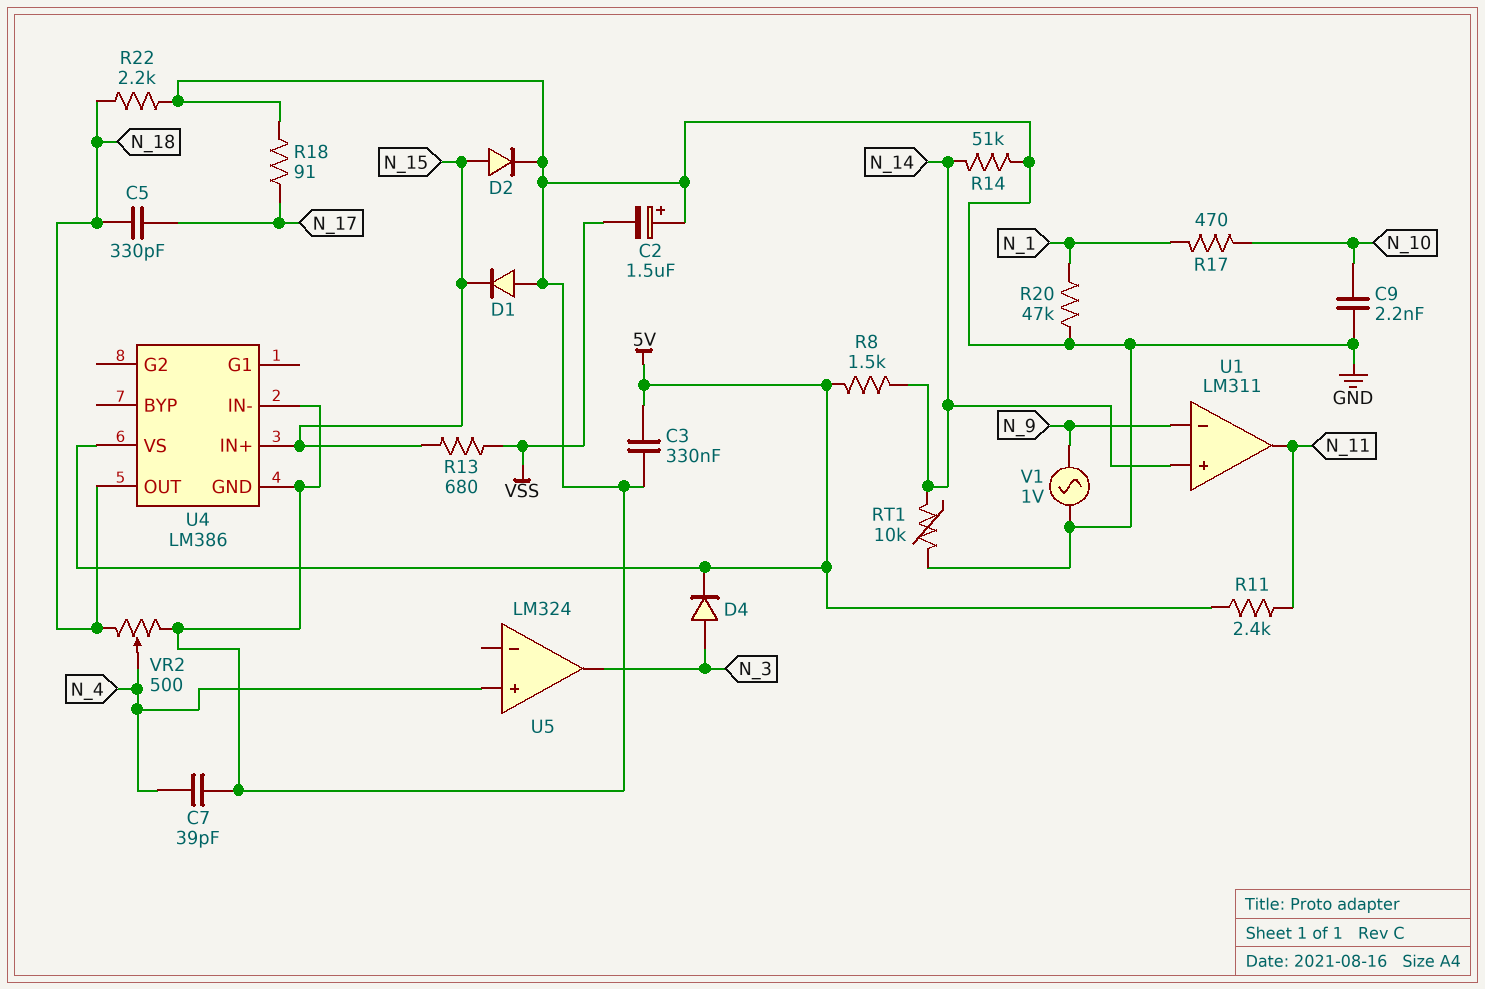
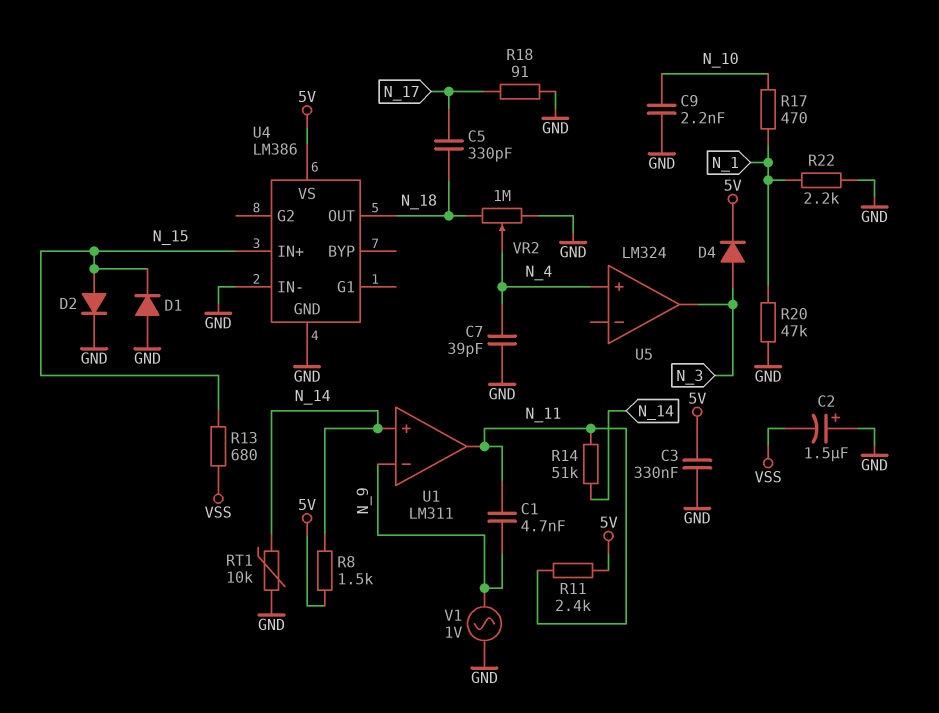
C1: none -> 4.7nF (N_9, N_11)
R14: 51k (GND, N_14) -> 51k (N_11, N_14)
R22: 2.2k (GND, N_18) -> 2.2k (GND, N_1)
VR2: 500 (GND, N_18, wiper N_4) -> 1M (GND, N_18, wiper N_4)

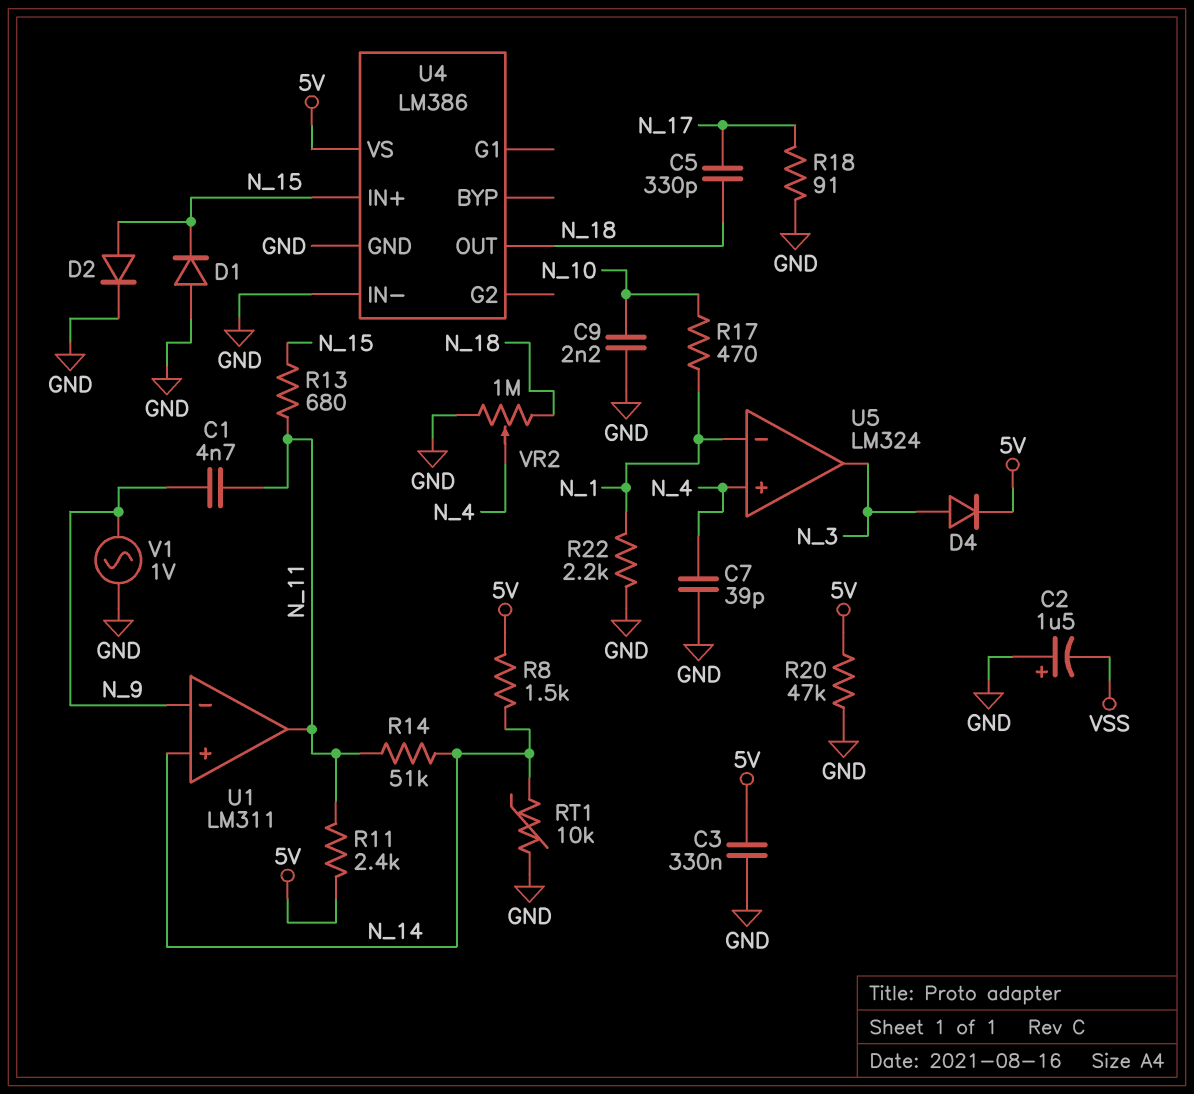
R13: 680 (N_15, VSS) -> 680 (N_11, N_15)
R20: 47k (GND, N_1) -> 47k (5V, GND)
U5 pin in-: none -> N_1

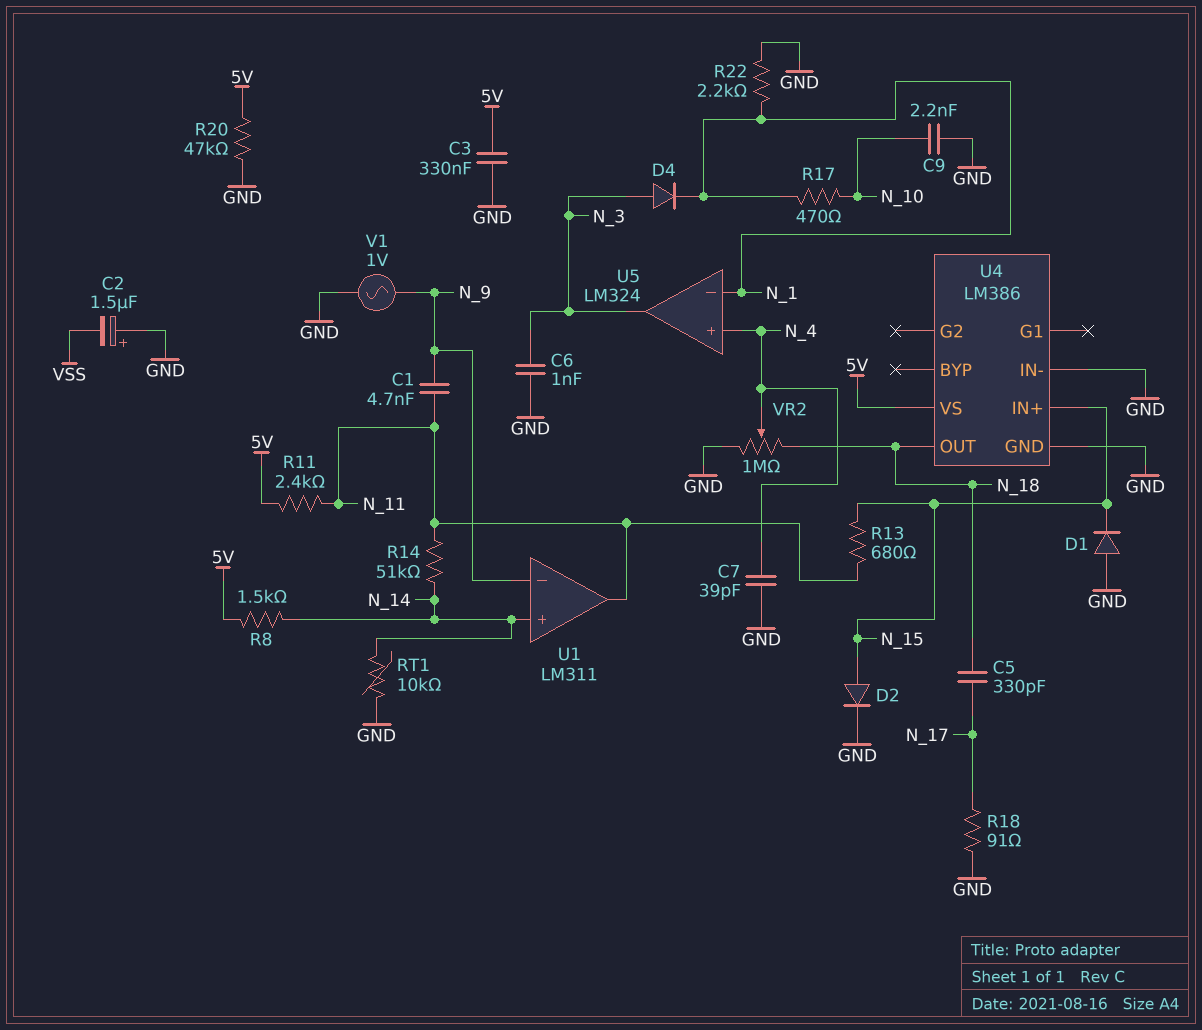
C6: none -> 1nF (GND, N_3)
D4: diode (A N_3, K 5V) -> diode (A N_3, K N_1)

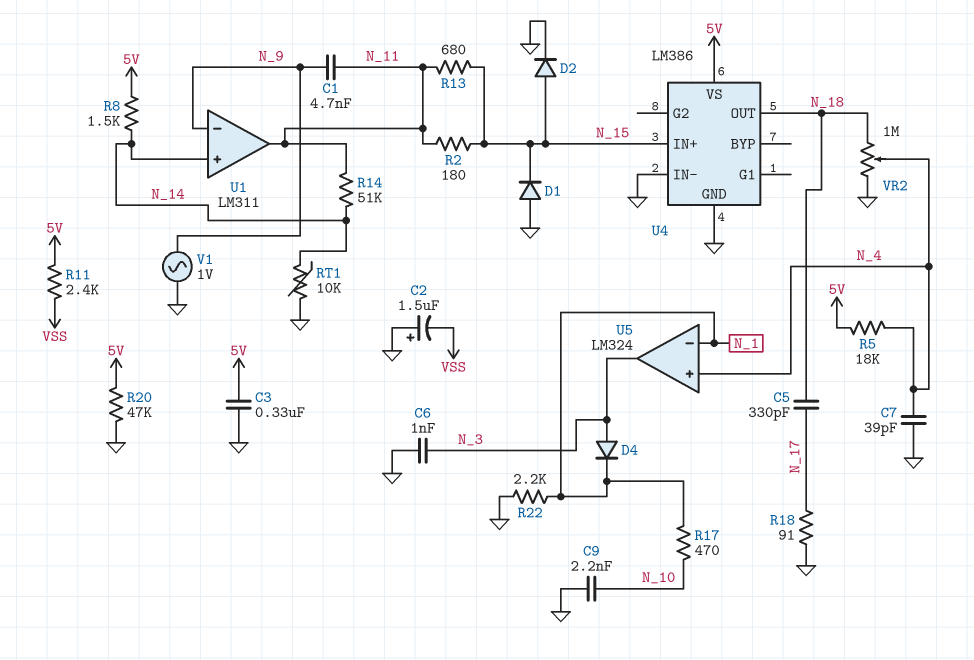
R2: none -> 180 (N_11, N_15)
R5: none -> 18k (5V, N_4)
R11: 2.4k (5V, N_11) -> 2.4k (5V, VSS)

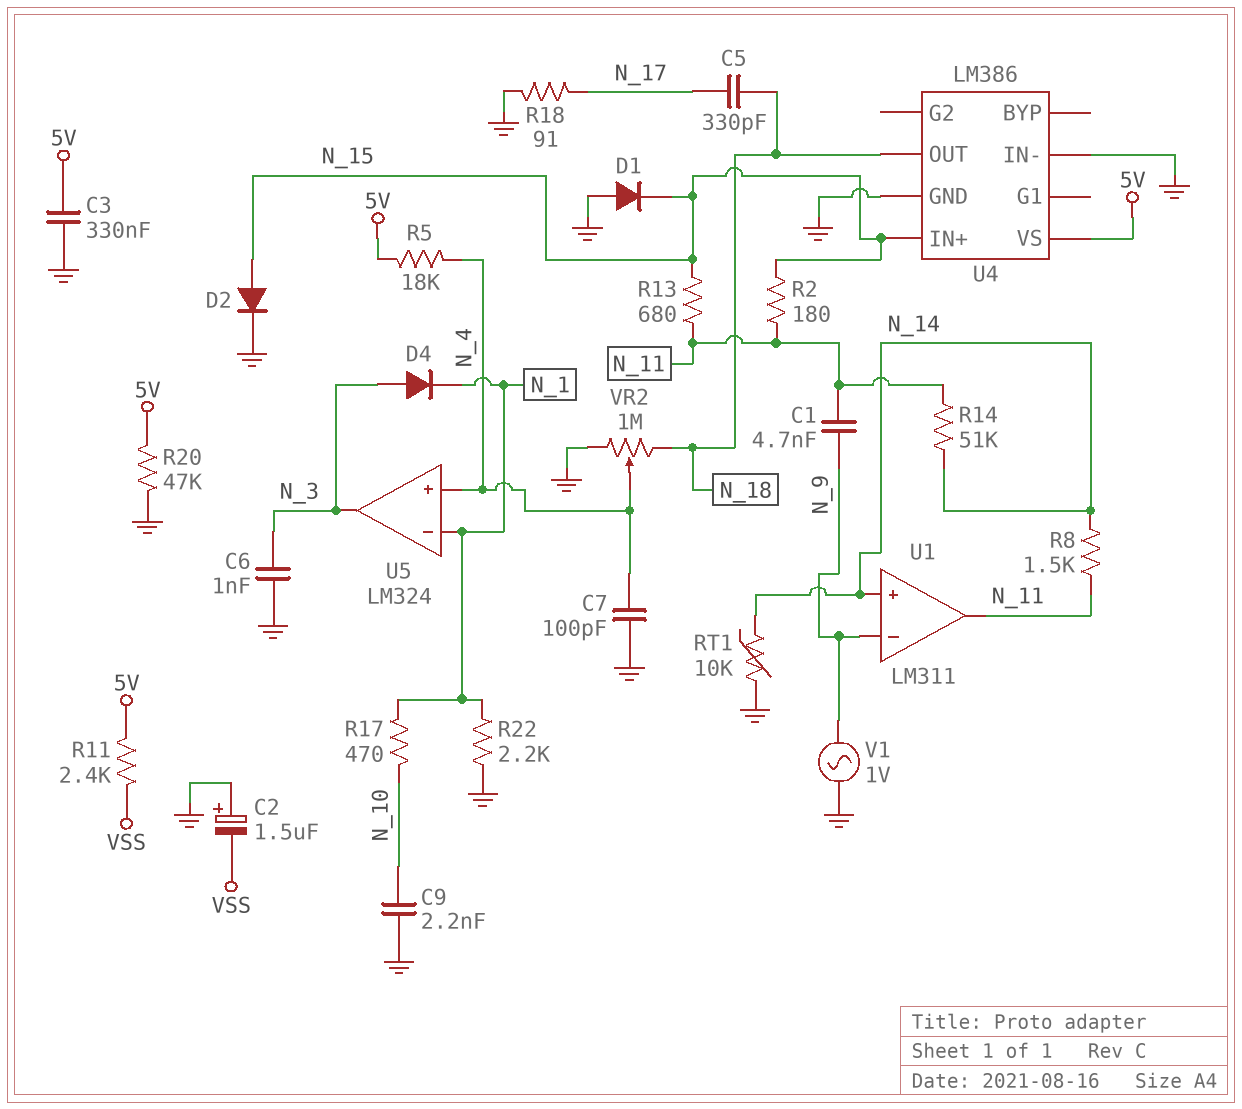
C7: 39pF (GND, N_4) -> 100pF (GND, N_4)
R8: 1.5k (5V, N_14) -> 1.5k (N_11, N_14)

